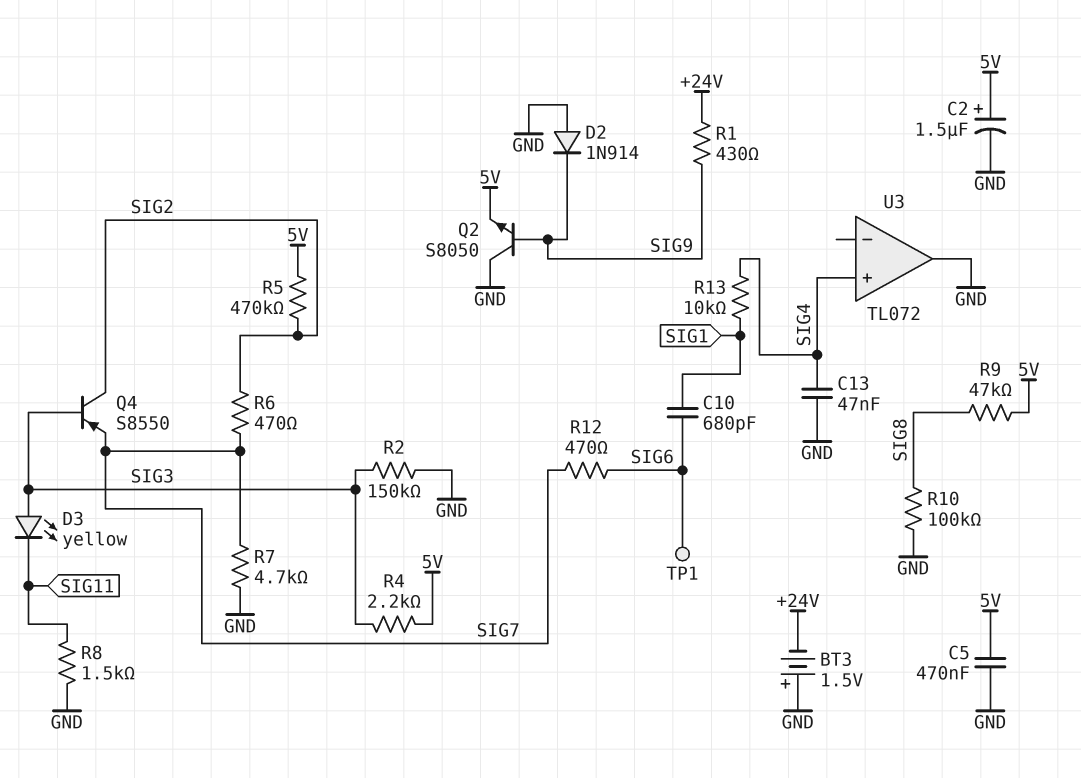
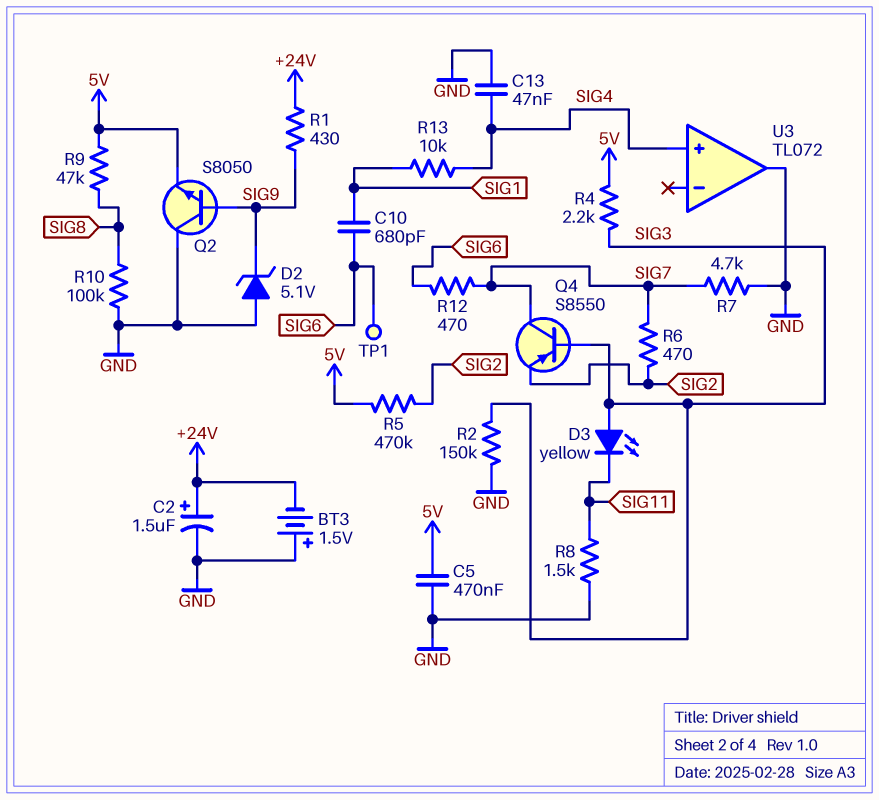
C2: 1.5uF (plus 5V, minus GND) -> 1.5uF (plus +24V, minus GND)
D2: diode 1N914 (A GND, K SIG9) -> zener 5.1V (A GND, K SIG9)
Q4: PNP S8550 (B SIG3, C SIG2, E SIG7) -> PNP S8550 (B SIG3, C SIG7, E SIG2)

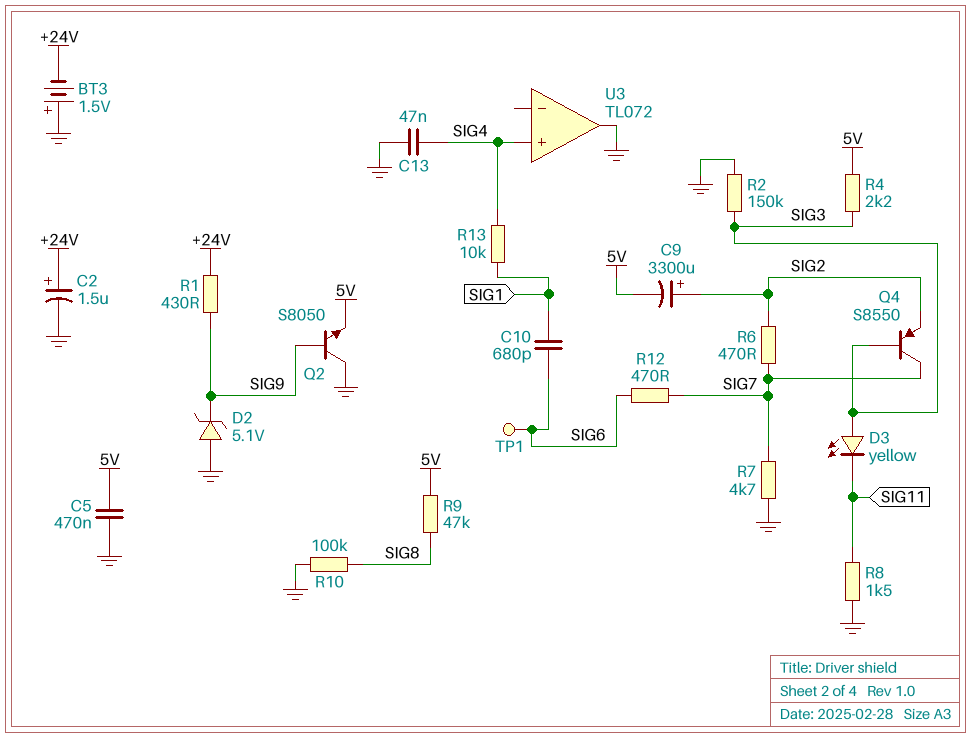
C9: none -> 3300uF (plus SIG2, minus 5V)
R5: 470k (5V, SIG2) -> none

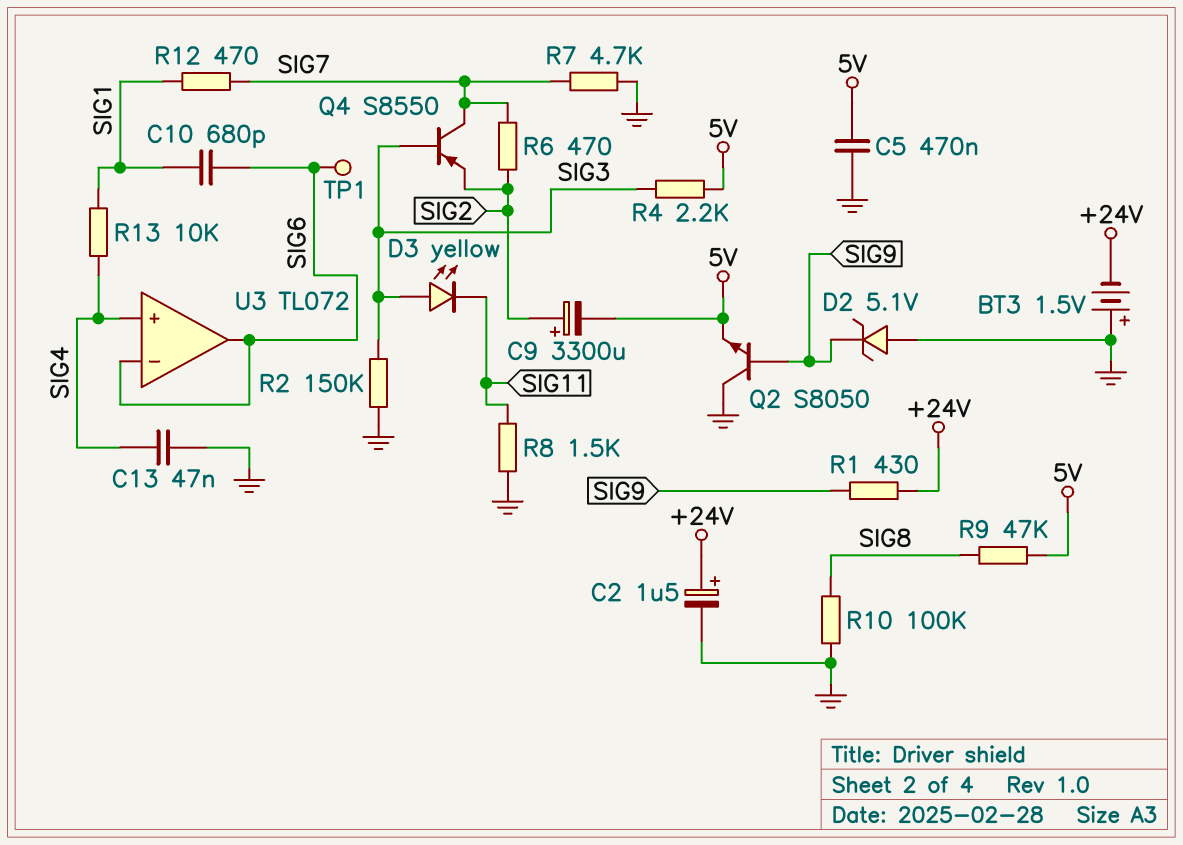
R12: 470 (SIG6, SIG7) -> 470 (SIG1, SIG7)
U3 pin in-: none -> SIG6
U3 pin out: GND -> SIG6

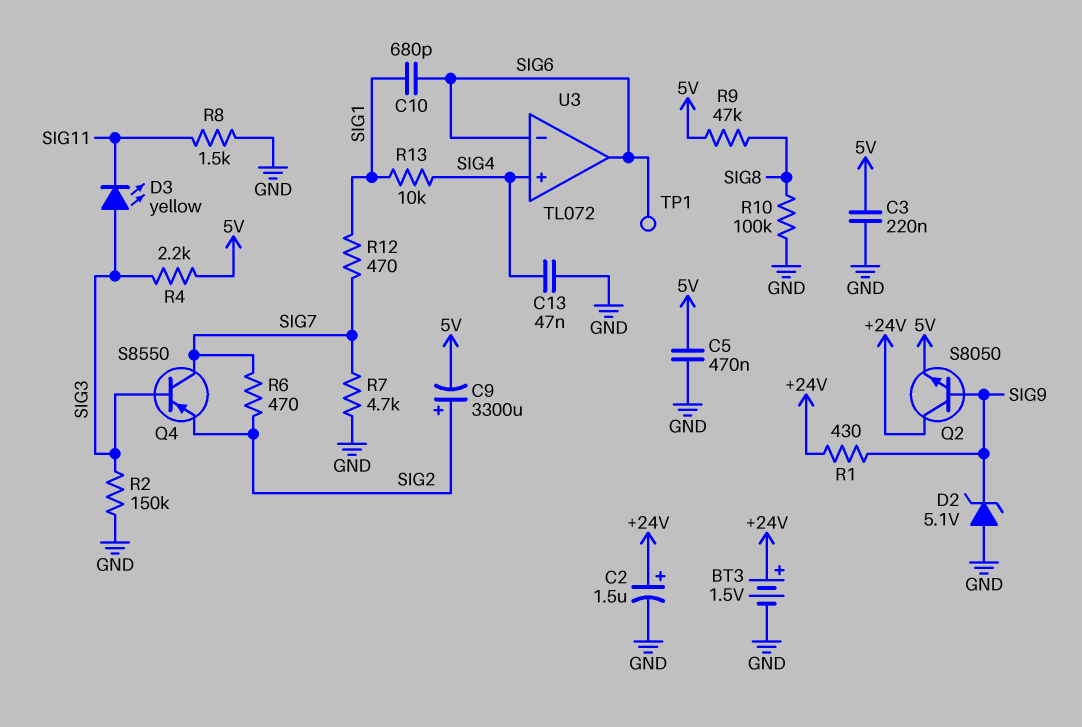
BT3: 1.5V (plus GND, minus +24V) -> 1.5V (plus +24V, minus GND)
C3: none -> 220nF (5V, GND)
Q2: NPN S8050 (B SIG9, C GND, E 5V) -> NPN S8050 (B SIG9, C +24V, E 5V)

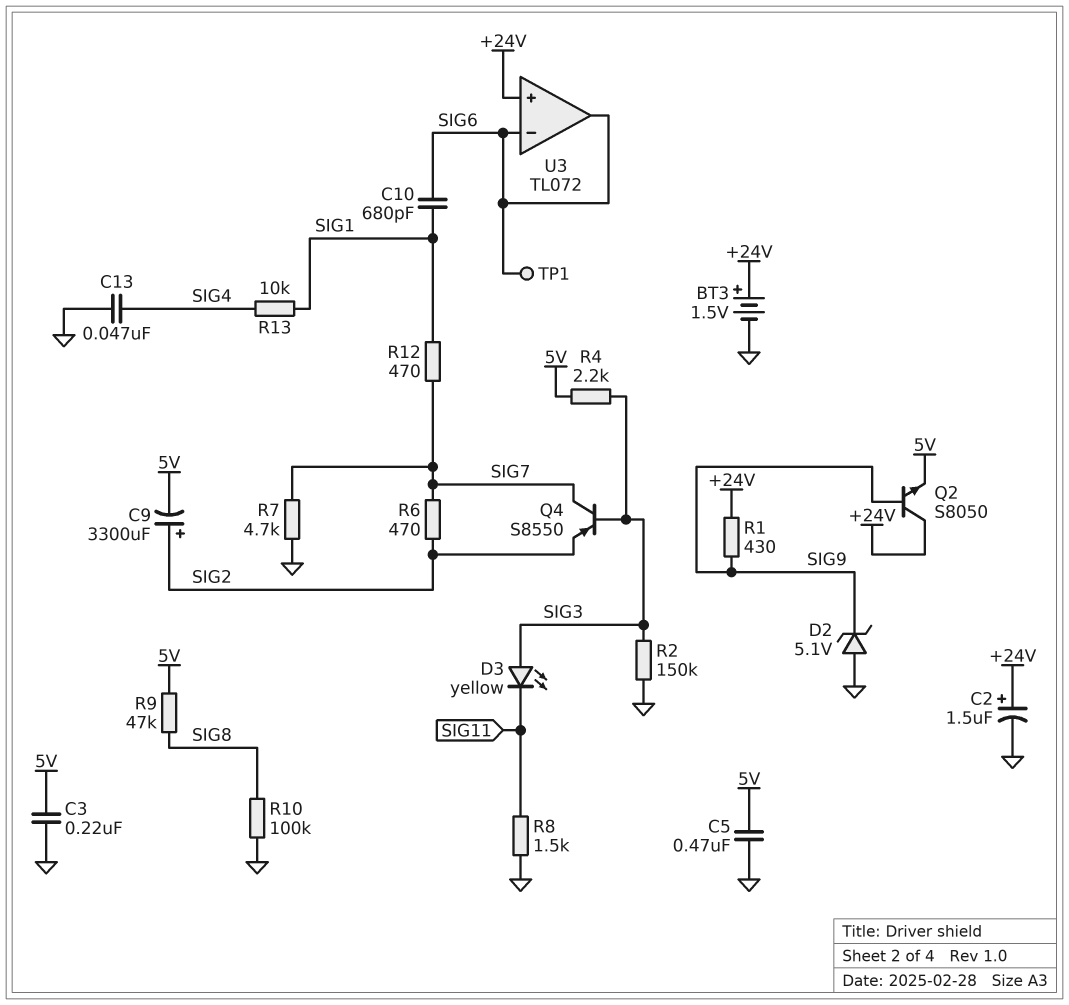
U3 pin in+: SIG4 -> +24V

